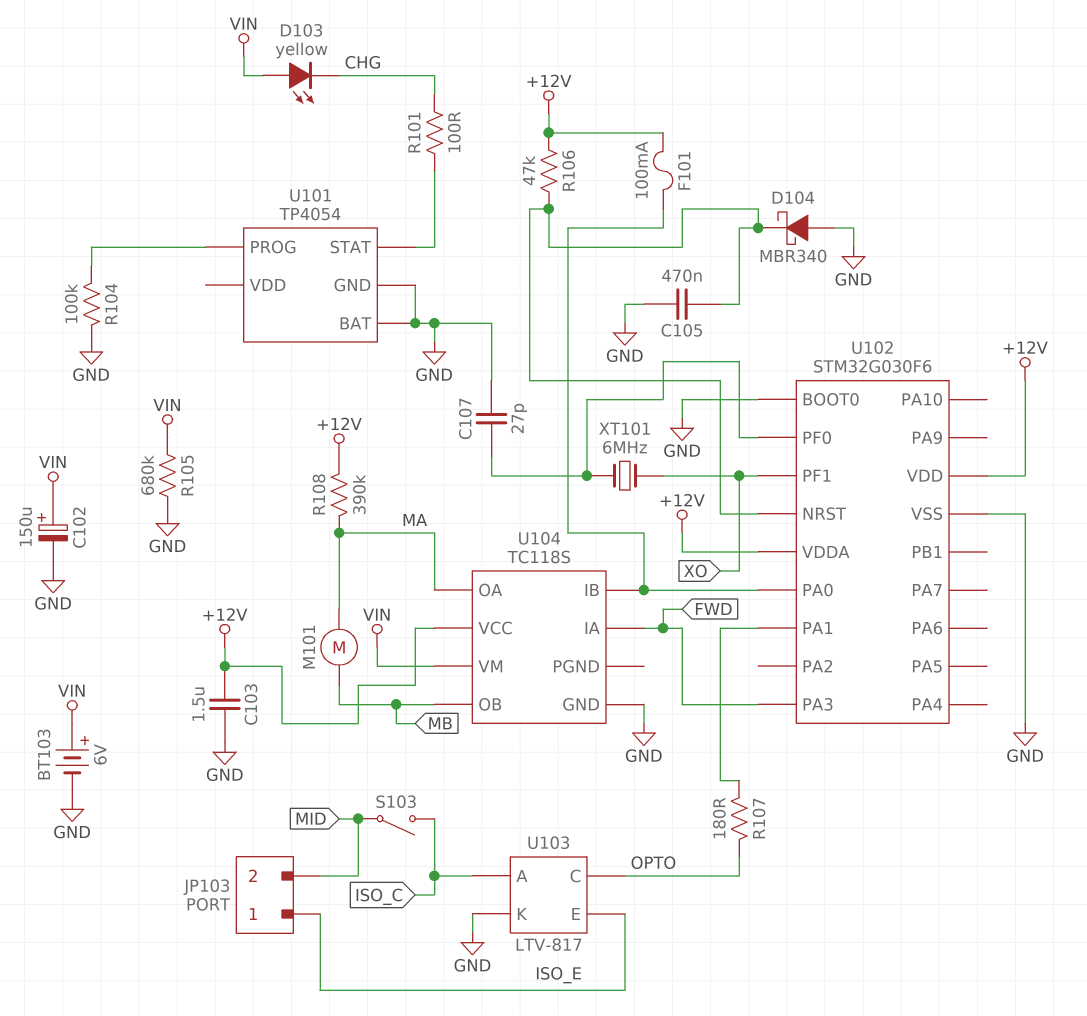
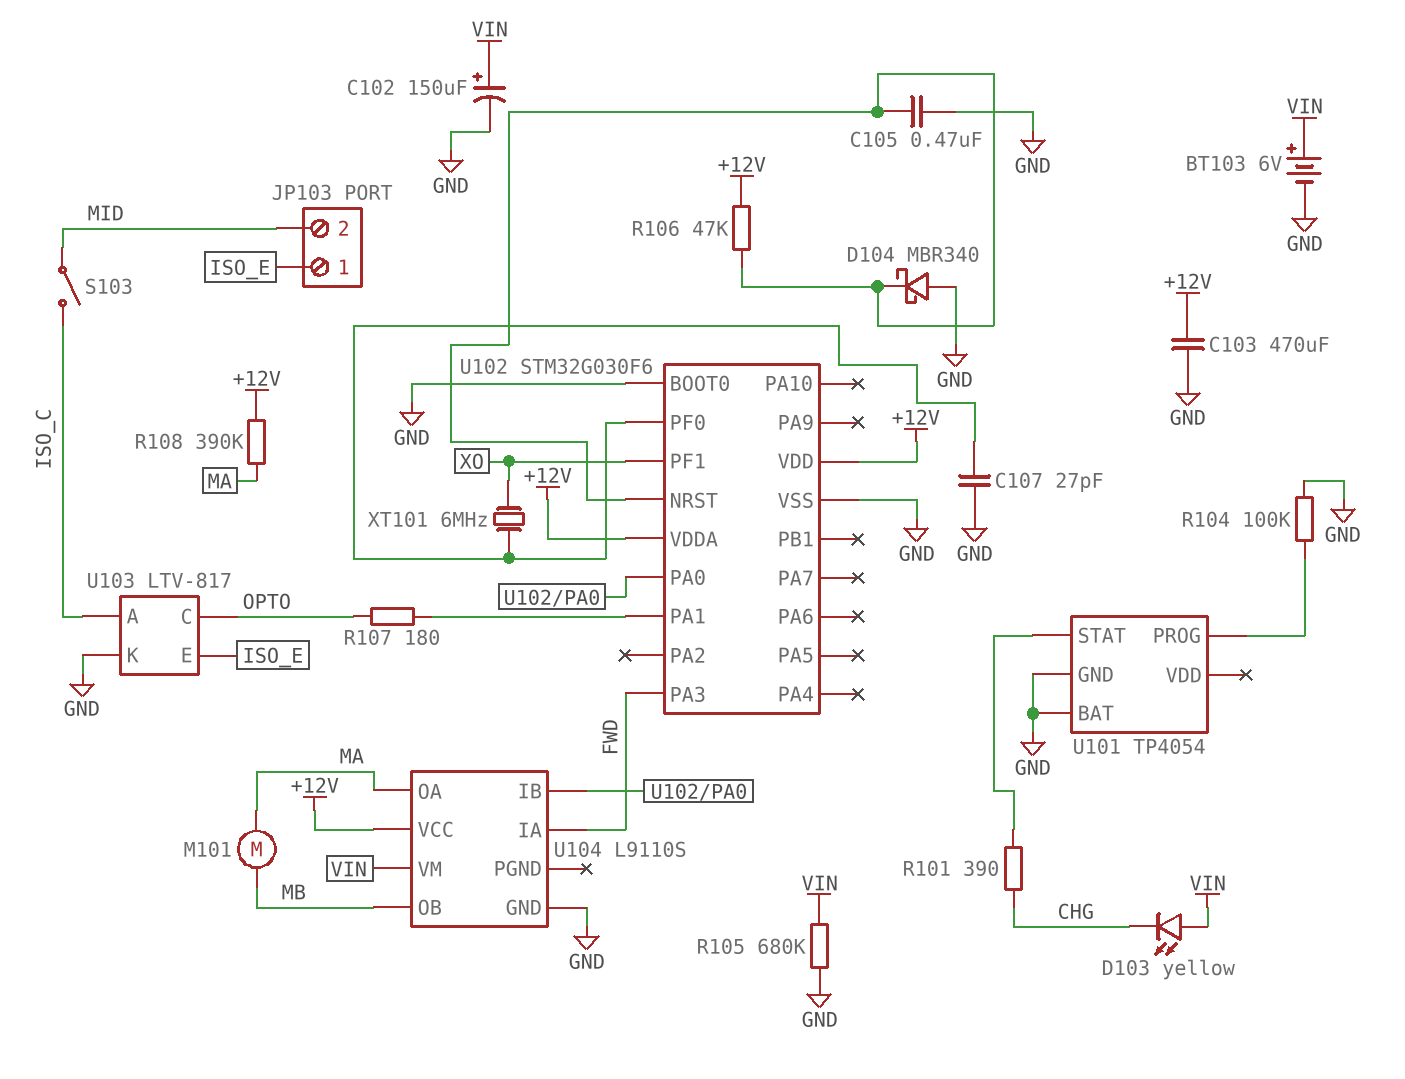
C103: 1.5uF (+12V, GND) -> 470uF (+12V, GND)
F101: 100mA (+12V, U102/PA0) -> none
R101: 100 (CHG, U101/STAT) -> 390 (CHG, U101/STAT)
U104: TC118S -> L9110S

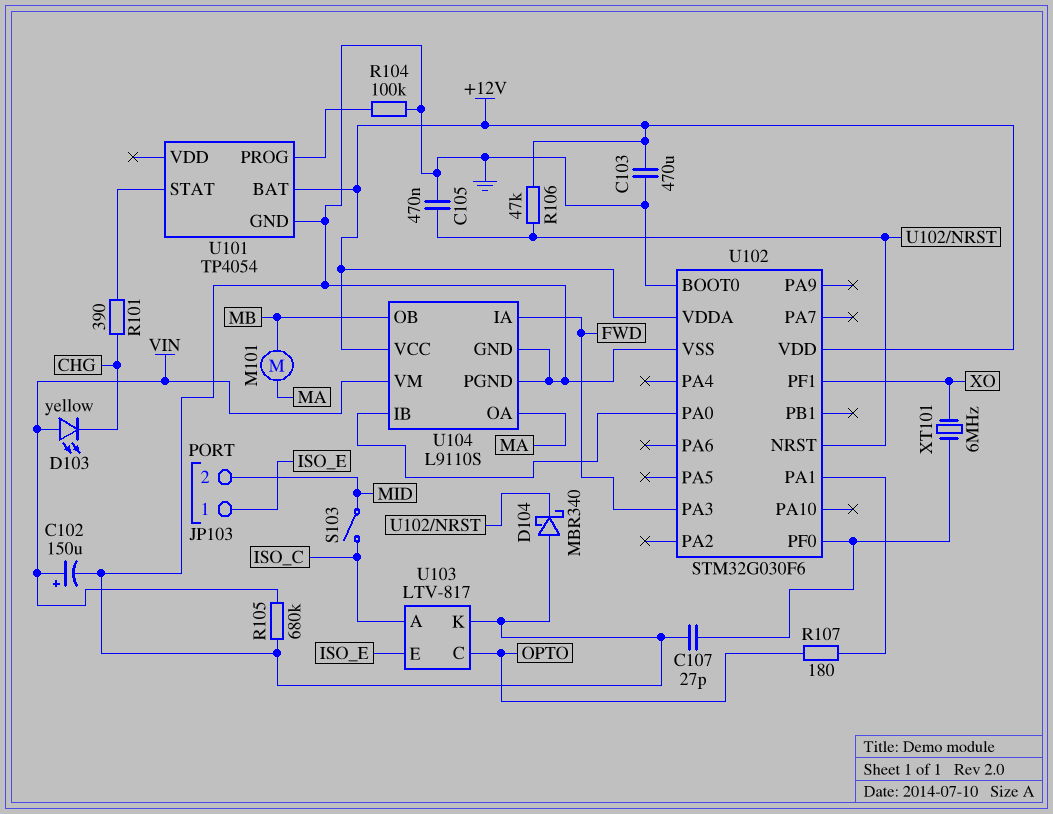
BT103: 6V (plus VIN, minus GND) -> none
R108: 390k (+12V, MA) -> none
U101 pin BAT: GND -> +12V
U104 pin PGND: none -> GND

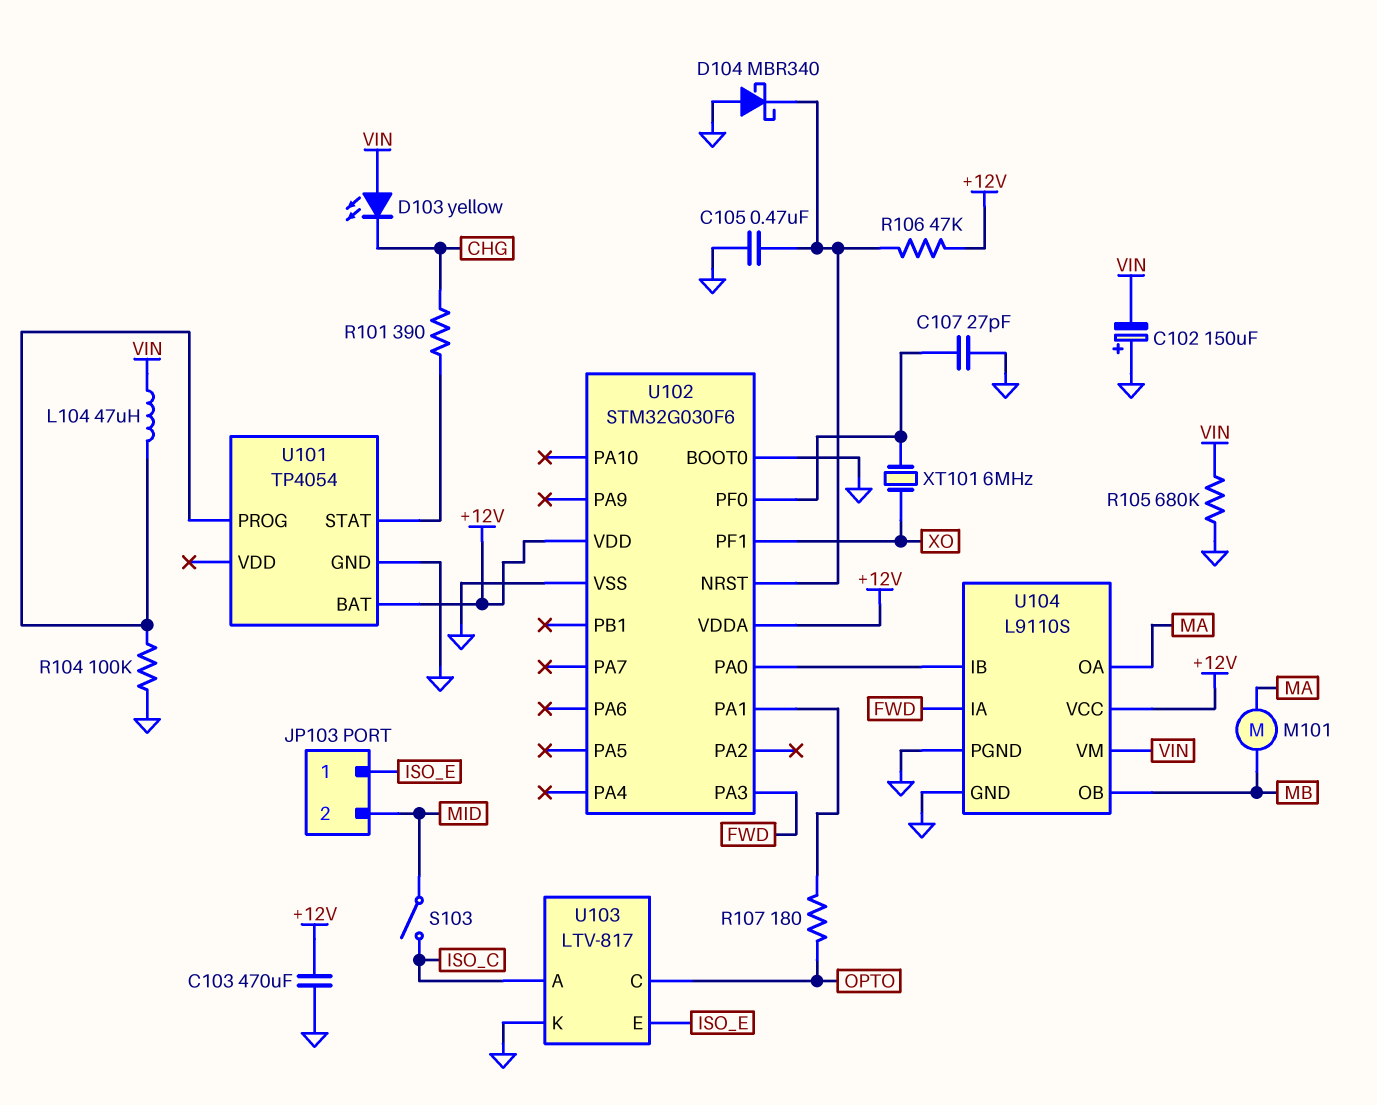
C102: 150uF (plus VIN, minus GND) -> 150uF (plus GND, minus VIN)
L104: none -> 47uH (U101/PROG, VIN)

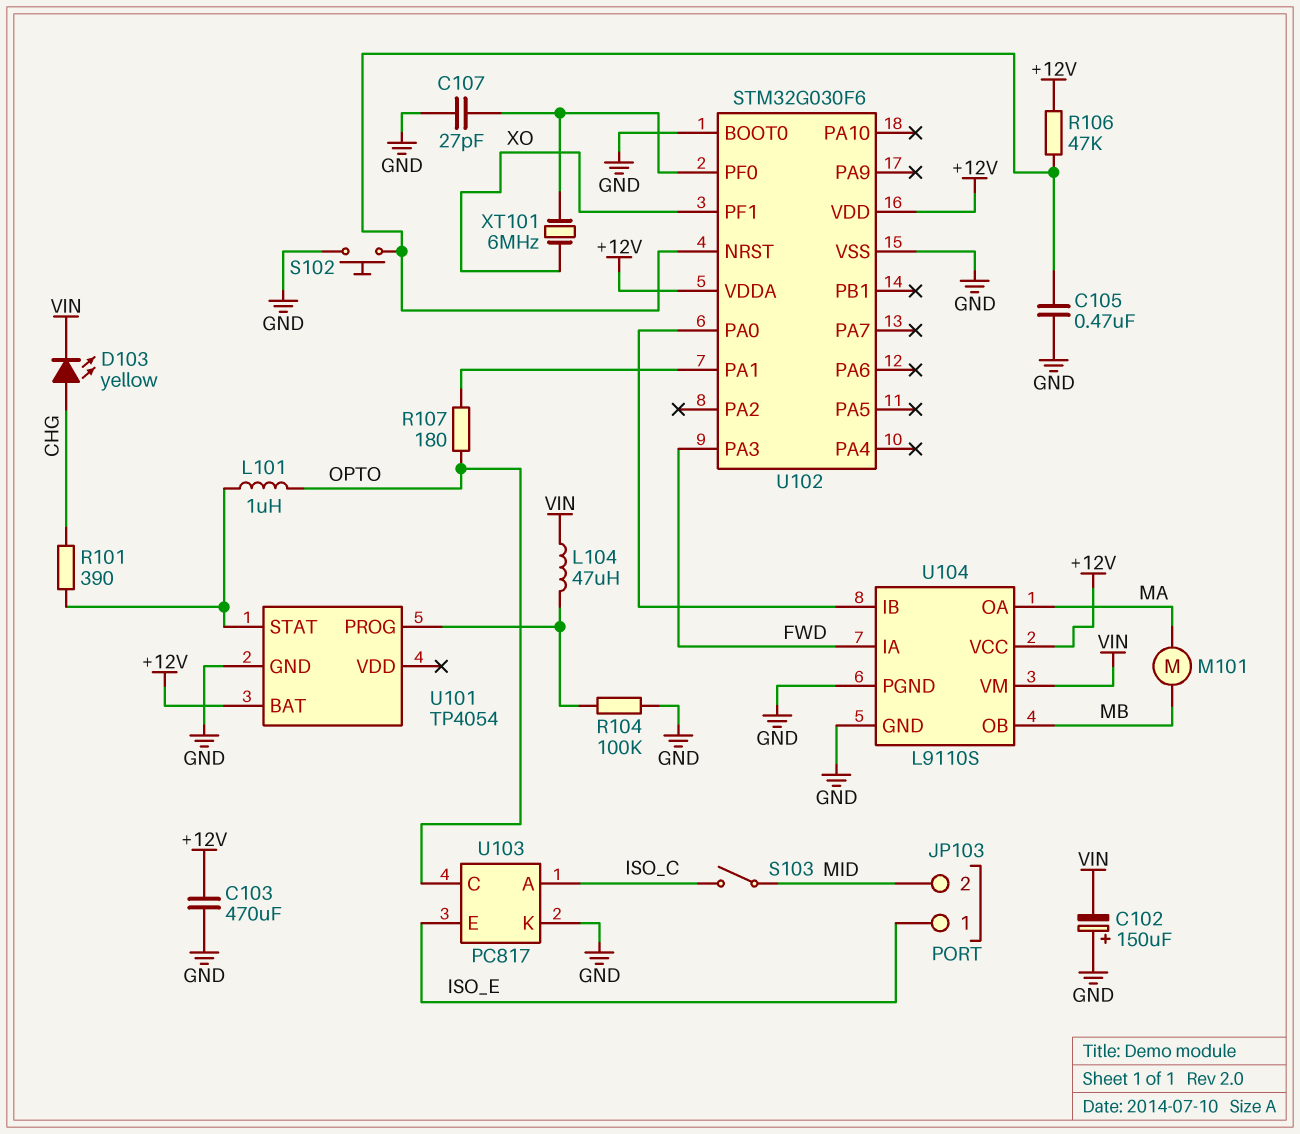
D103: LED yellow (A VIN, K CHG) -> LED yellow (A CHG, K VIN)
D104: schottky MBR340 (A GND, K U102/NRST) -> none
L101: none -> 1uH (OPTO, U101/STAT)
R105: 680k (GND, VIN) -> none
S102: none -> button (GND, U102/NRST)
U103: LTV-817 -> PC817

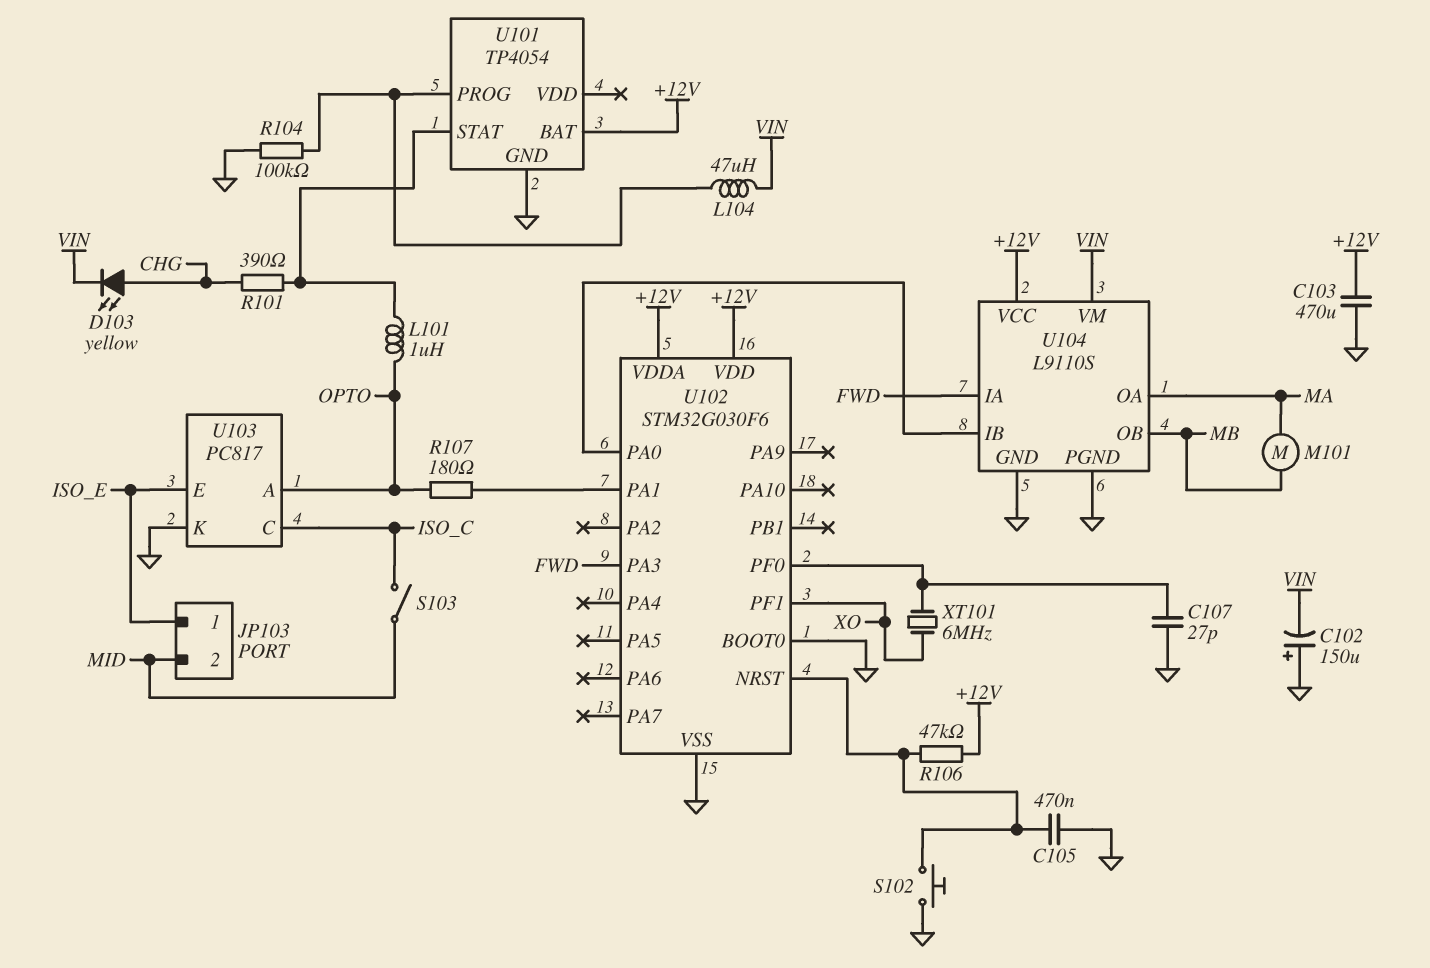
U103 pin A: ISO_C -> OPTO
U103 pin C: OPTO -> ISO_C

